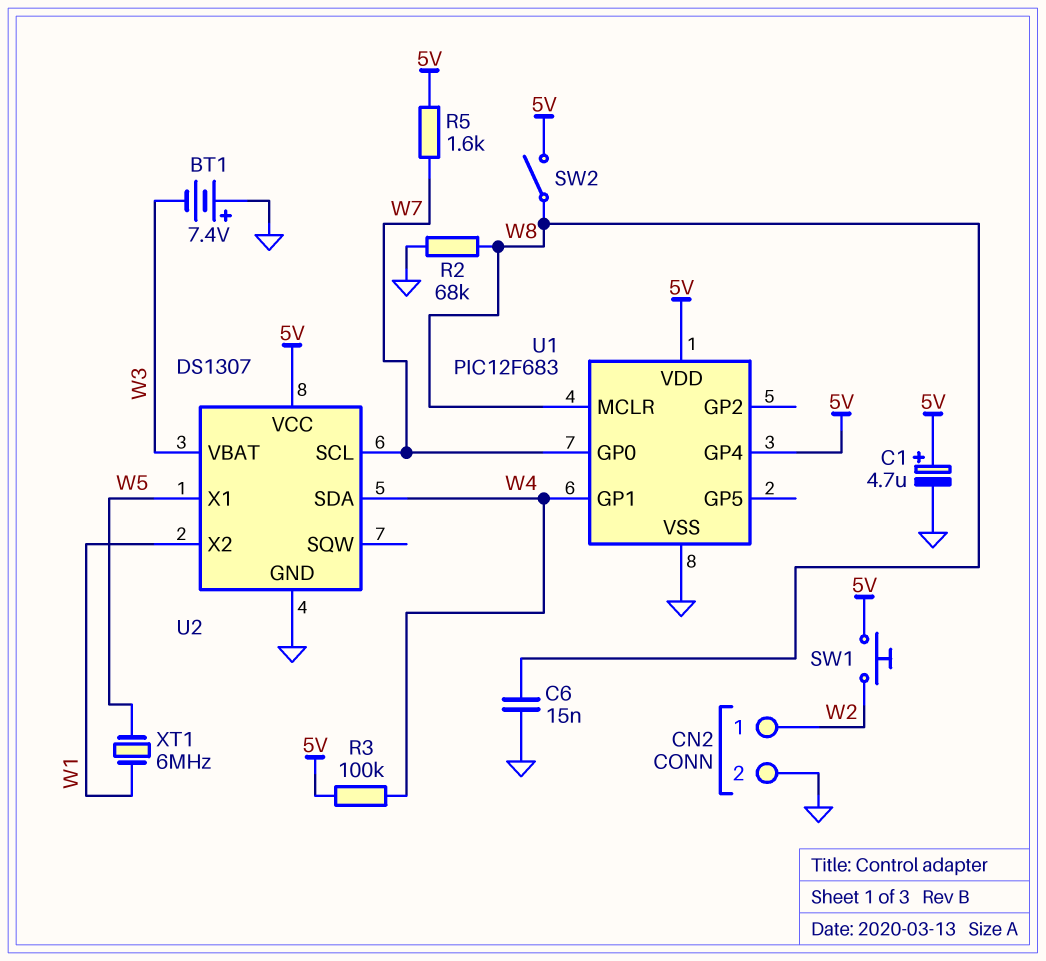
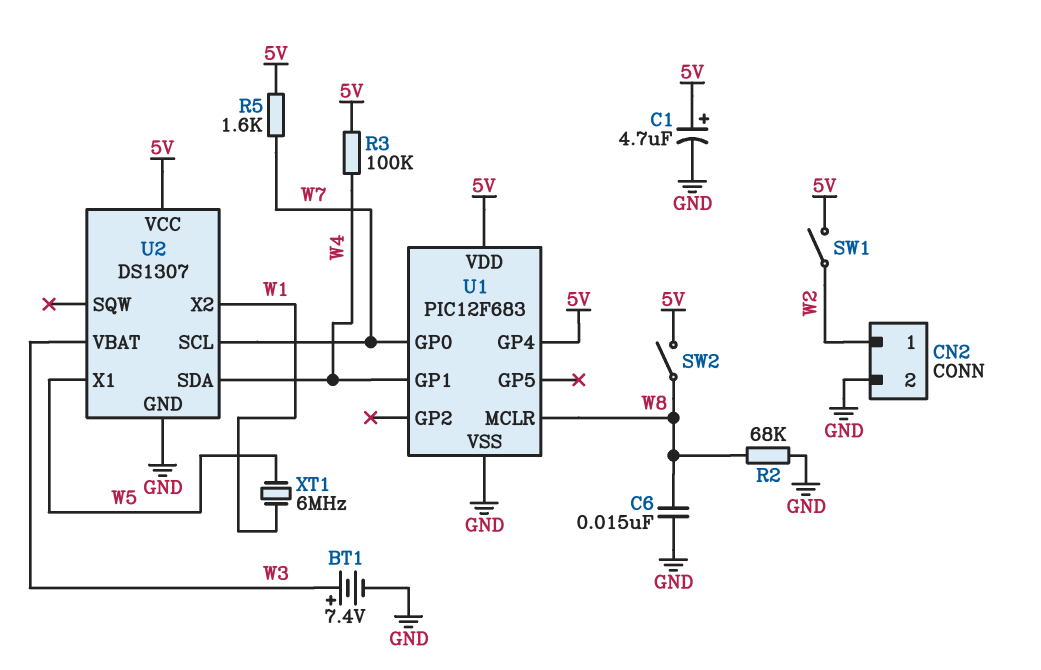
BT1: 7.4V (plus GND, minus W3) -> 7.4V (plus W3, minus GND)
SW1: button (5V, W2) -> switch (5V, W2)

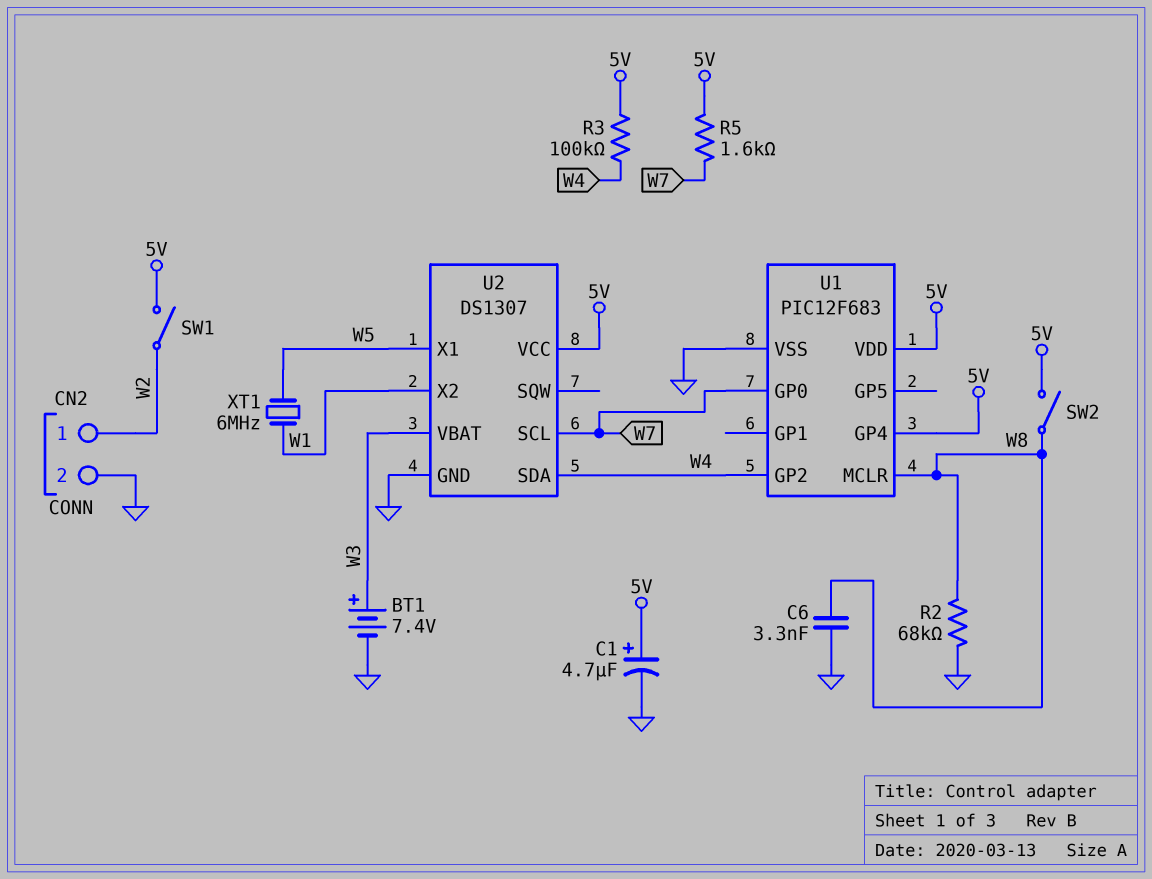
C6: 15nF (GND, W8) -> 3.3nF (GND, W8)
U1 pin GP1: W4 -> none
U1 pin GP2: none -> W4

